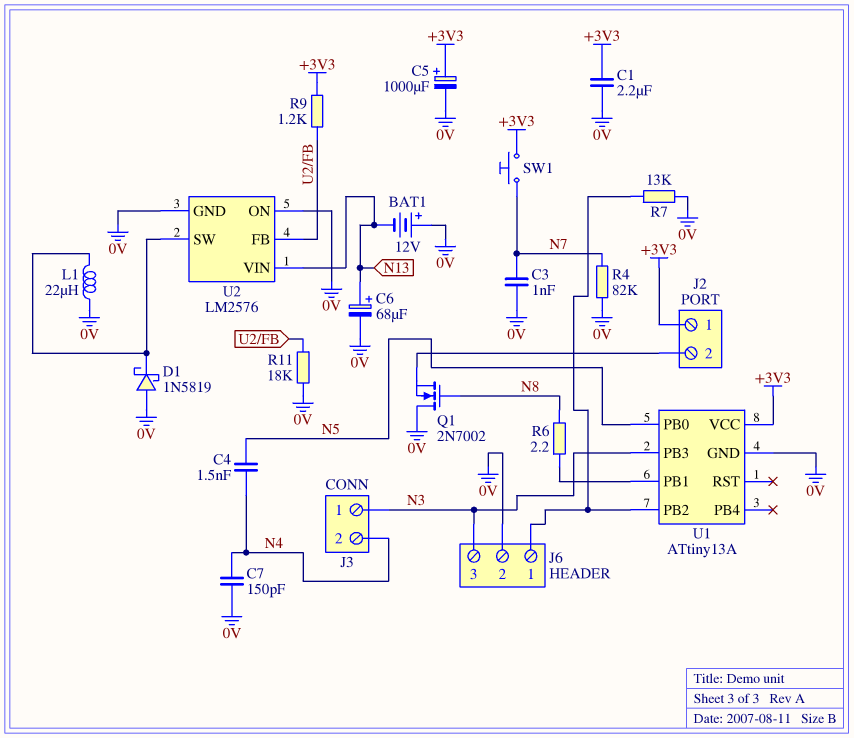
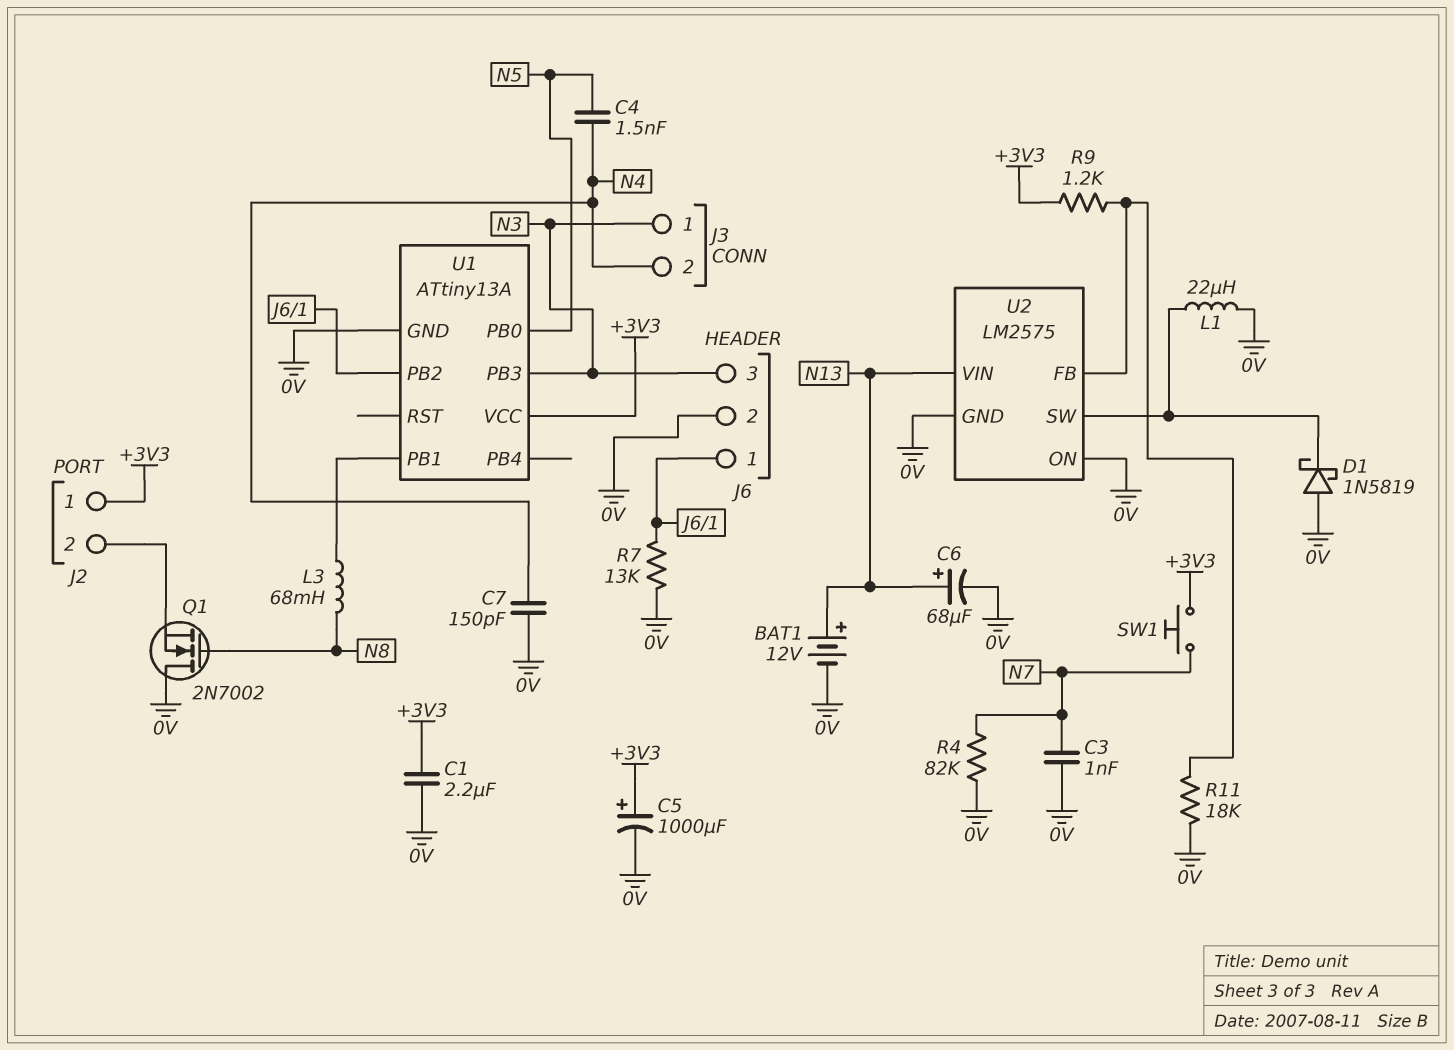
BAT1: 12V (plus 0V, minus N13) -> 12V (plus N13, minus 0V)
L3: none -> 68mH (N8, U1/PB1)
R6: 2.2 (N8, U1/PB1) -> none
U2: LM2576 -> LM2575

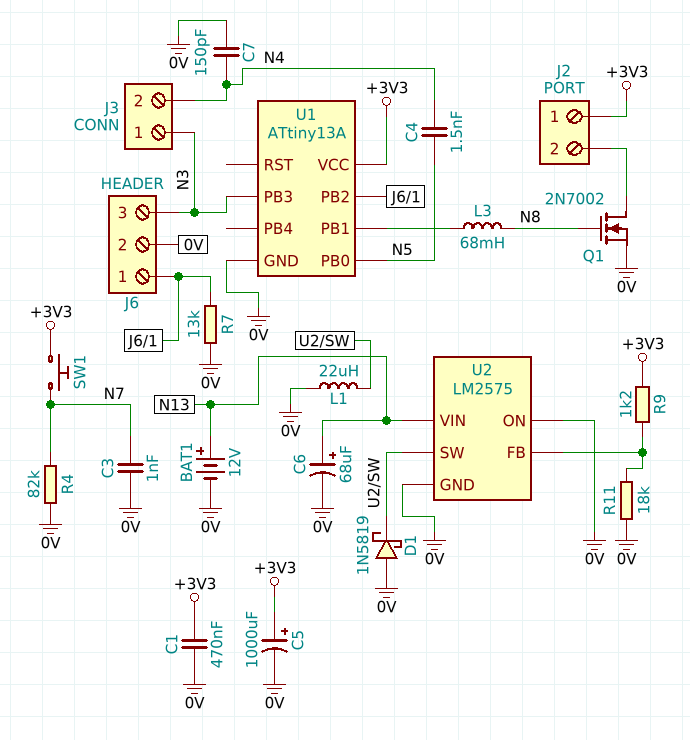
C1: 2.2uF (+3V3, 0V) -> 470nF (+3V3, 0V)
Q1: NMOS 2N7002 (G N8, D 0V, S J2/2) -> NMOS 2N7002 (G N8, D J2/2, S 0V)

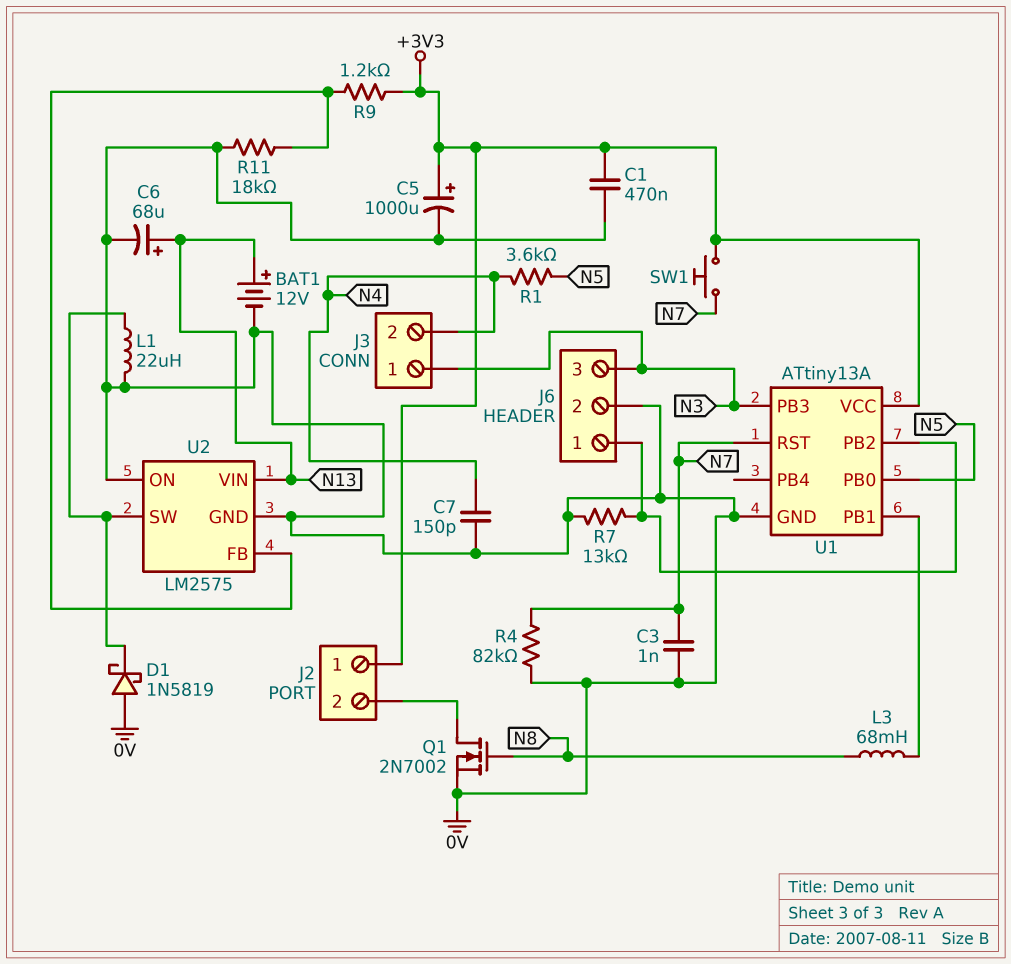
C4: 1.5nF (N4, N5) -> none
R1: none -> 3.6k (N4, N5)
U1 pin RST: none -> N7

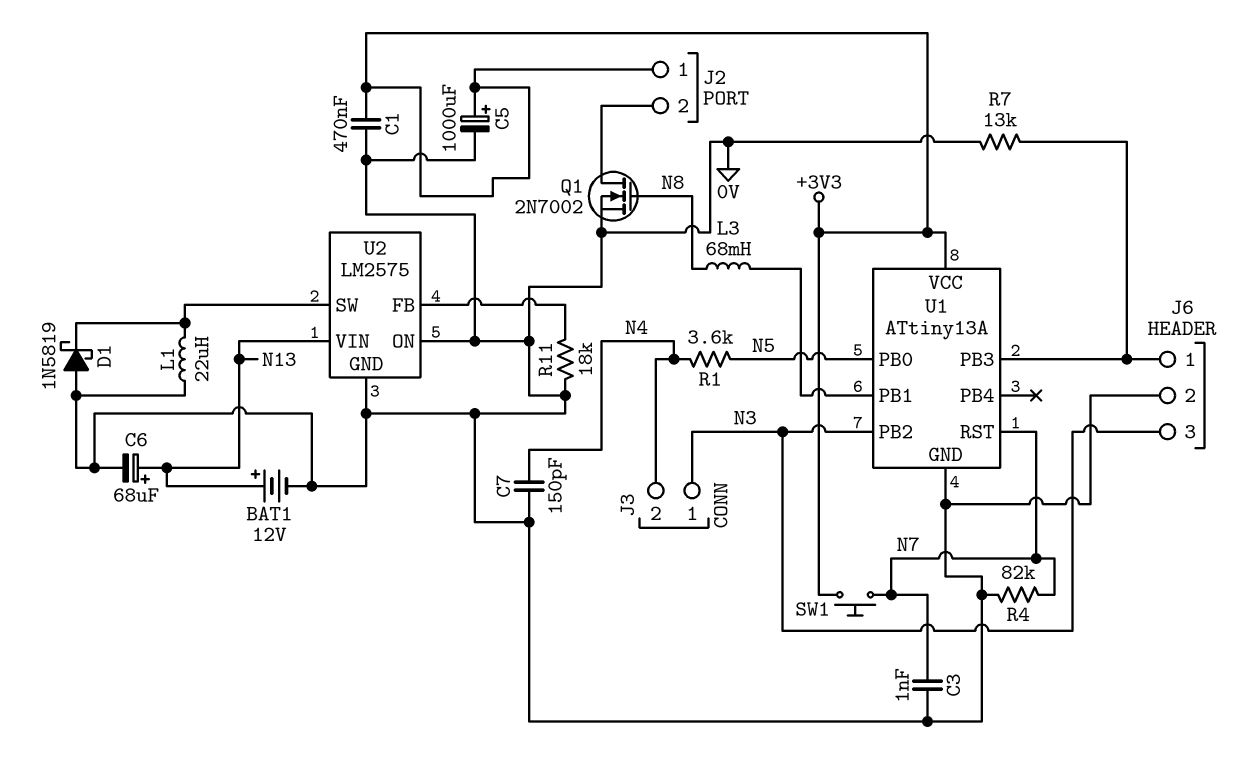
R9: 1.2k (+3V3, U2/FB) -> none
U1 pin PB2: J6/1 -> N3
U1 pin PB3: N3 -> J6/1

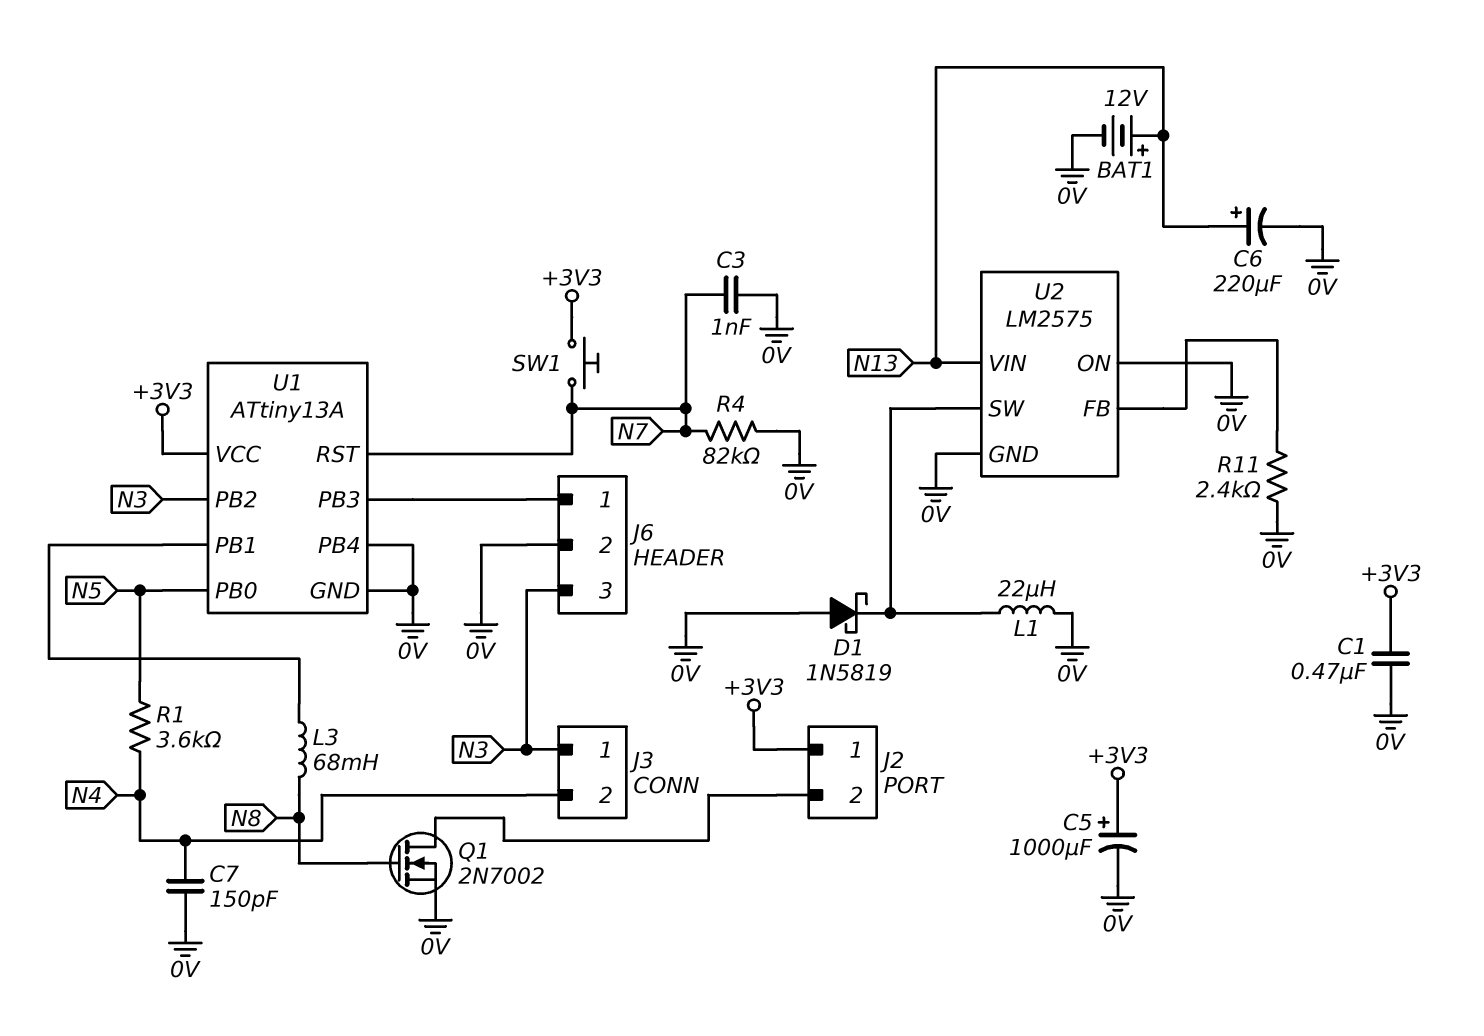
C6: 68uF (plus N13, minus 0V) -> 220uF (plus N13, minus 0V)
R7: 13k (0V, J6/1) -> none
R11: 18k (0V, U2/FB) -> 2.4k (0V, U2/FB)
U1 pin PB4: none -> 0V

